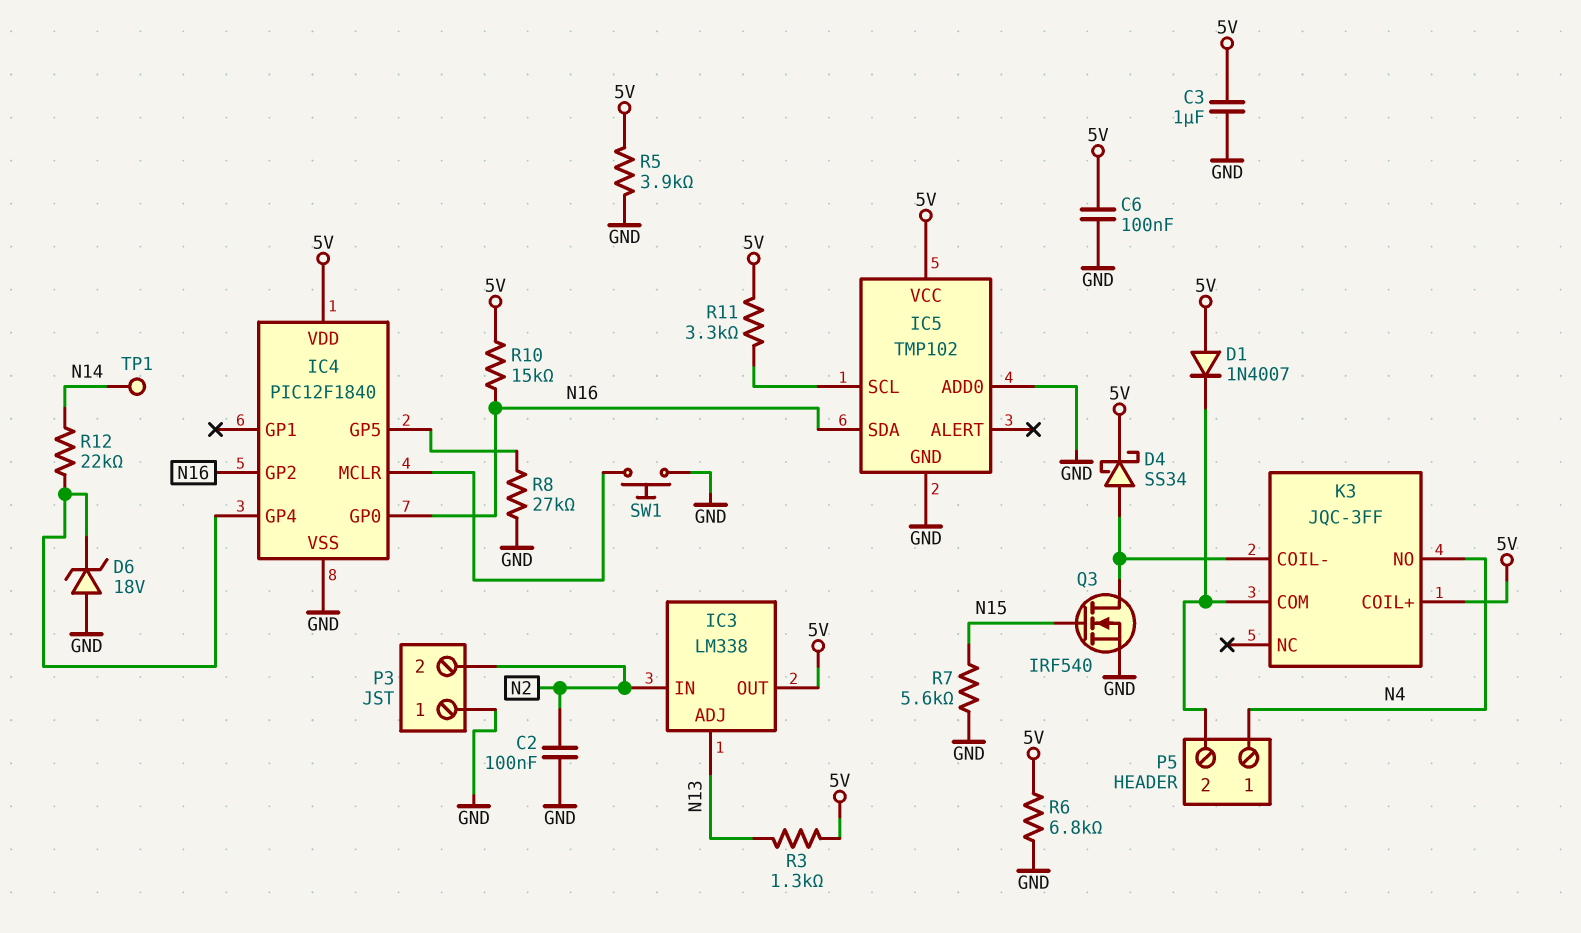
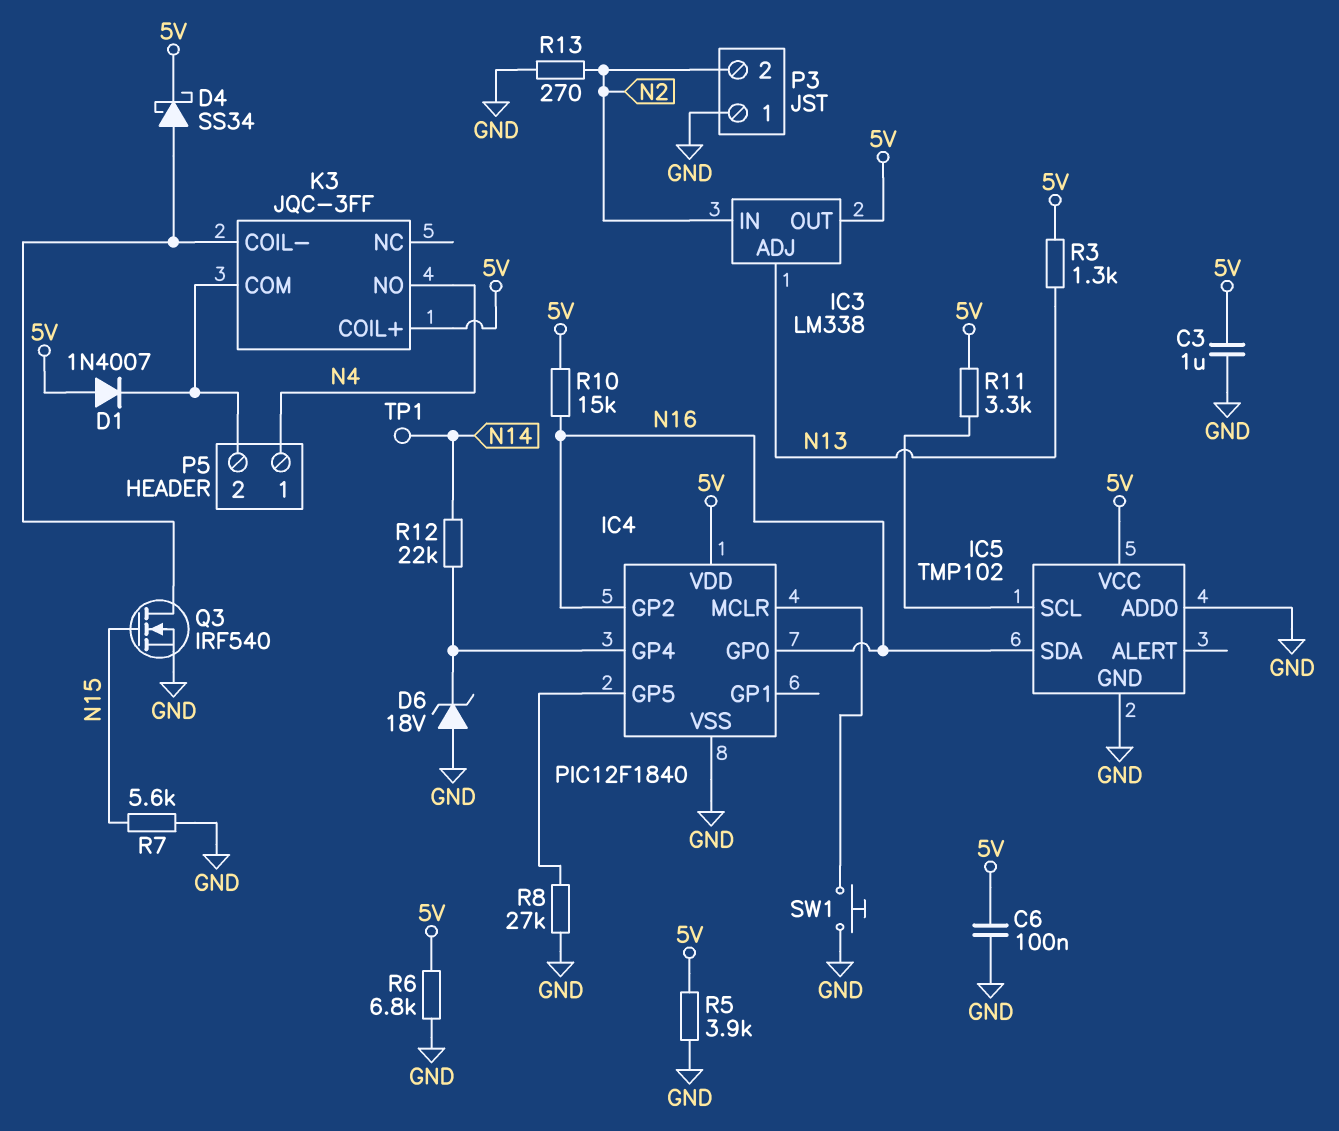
C2: 100nF (GND, N2) -> none
R13: none -> 270 (GND, N2)

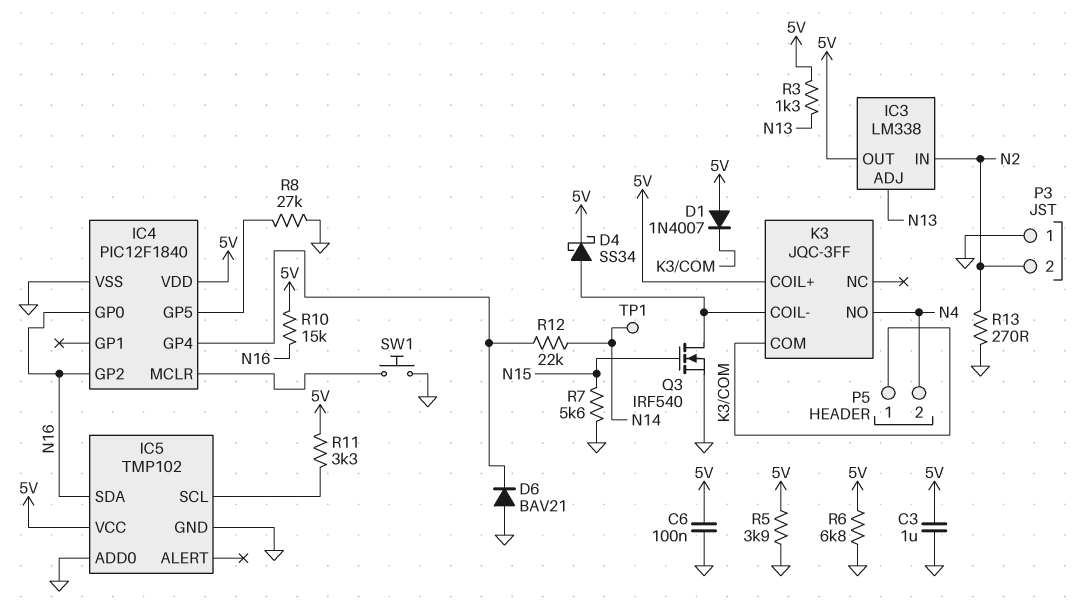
D6: zener 18V (A GND, K IC4/GP4) -> diode BAV21 (A GND, K IC4/GP4)
P5 pin 1: N4 -> K3/COM
P5 pin 2: K3/COM -> N4

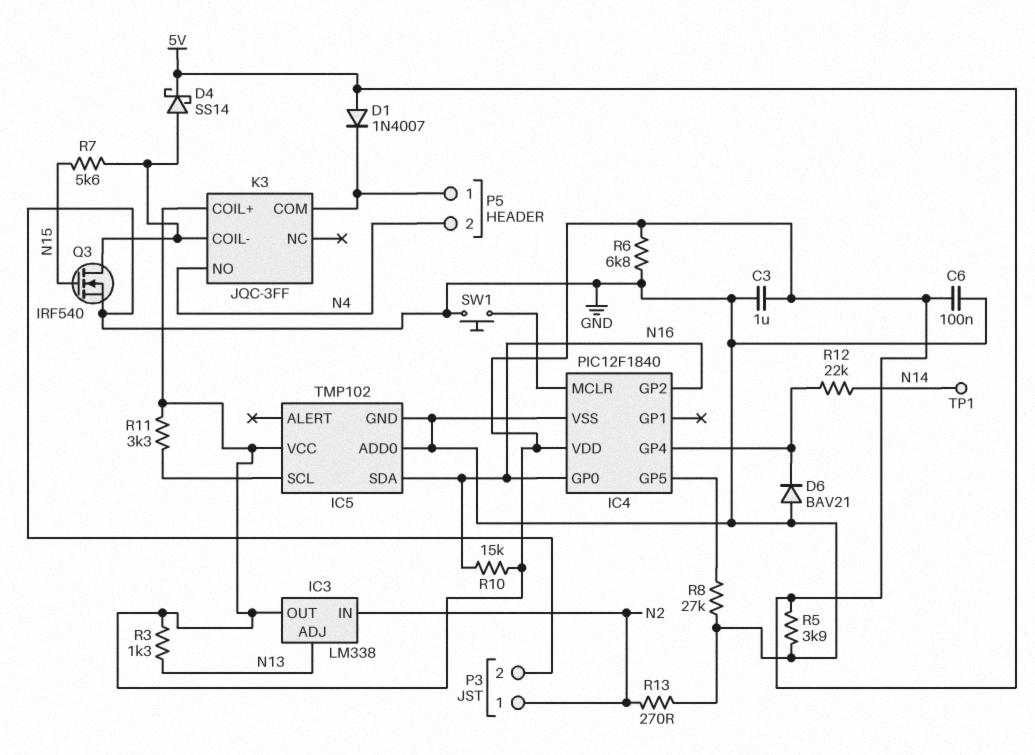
D4: schottky SS34 (A K3/COIL-, K 5V) -> schottky SS14 (A K3/COIL-, K 5V)
P3 pin 1: GND -> N2
P3 pin 2: N2 -> GND
R7: 5.6k (GND, N15) -> 5.6k (K3/COIL-, N15)

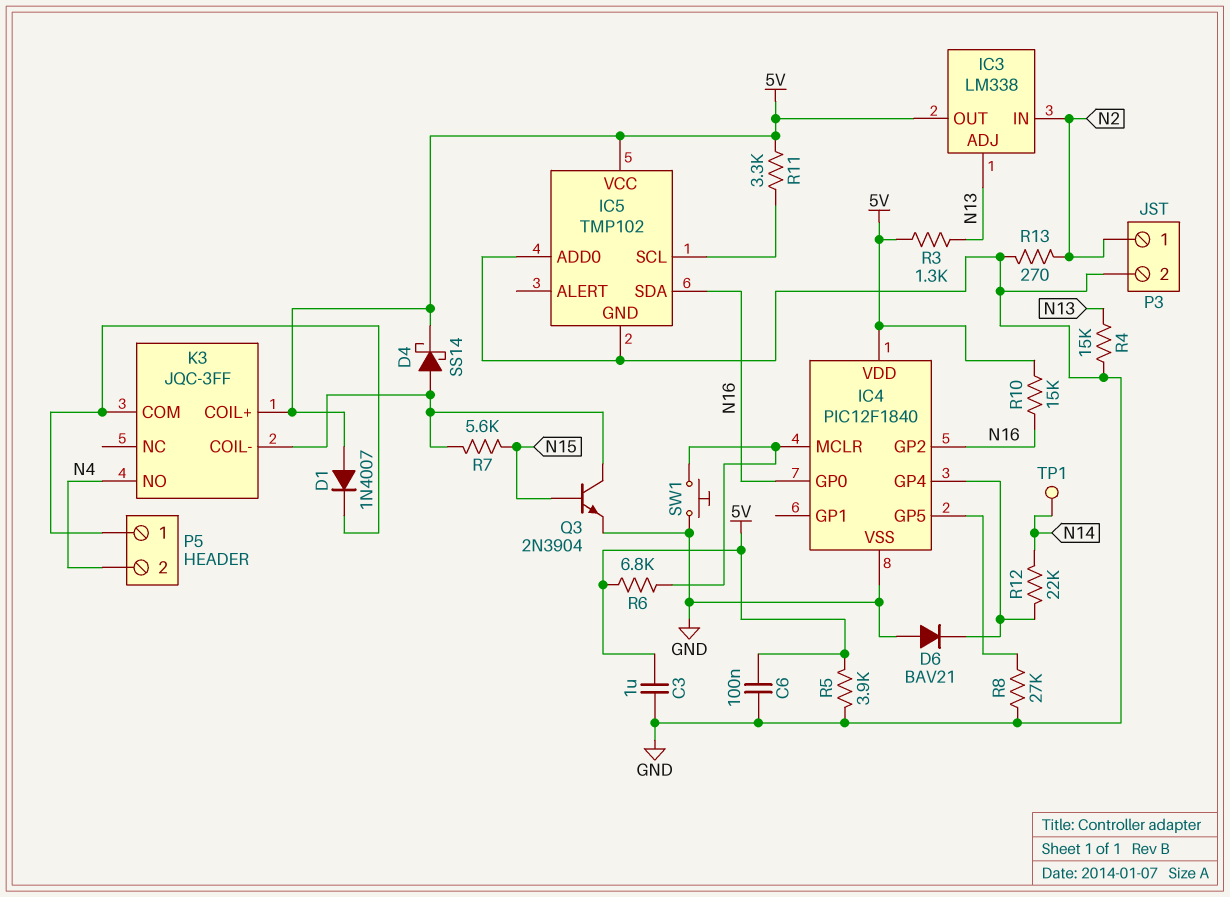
Q3: NMOS IRF540 (G N15, D K3/COIL-, S GND) -> NPN 2N3904 (B N15, C K3/COIL-, E GND)
R4: none -> 15k (GND, N13)
R6: 6.8k (5V, GND) -> 6.8k (5V, IC4/MCLR)

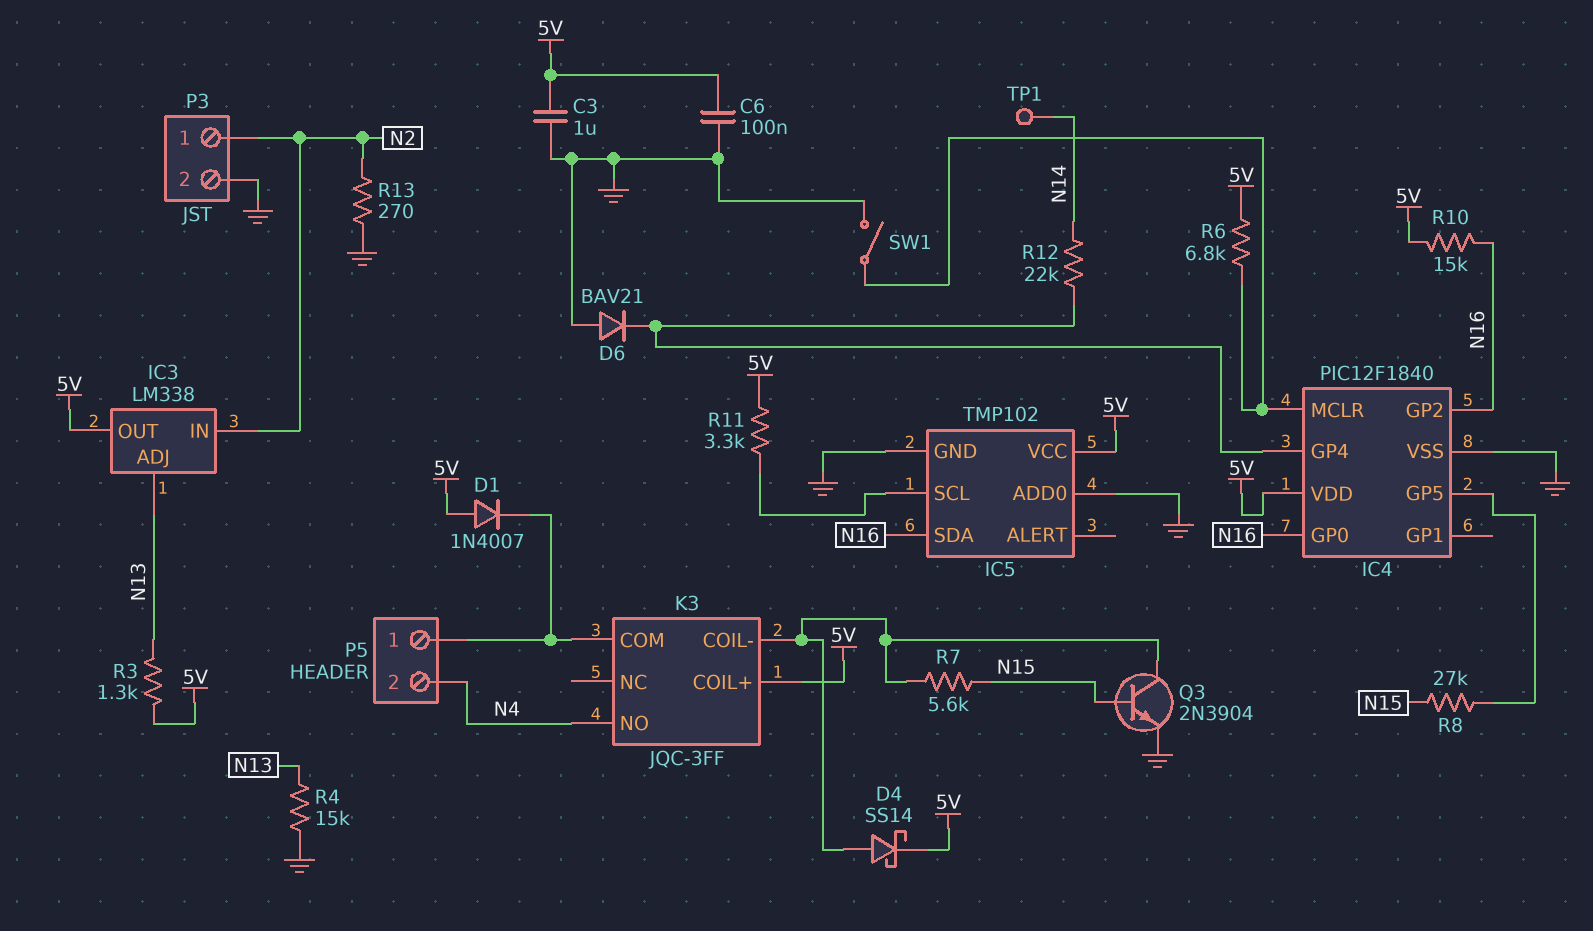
R5: 3.9k (5V, GND) -> none
R8: 27k (GND, IC4/GP5) -> 27k (IC4/GP5, N15)
SW1: button (GND, IC4/MCLR) -> switch (GND, IC4/MCLR)

